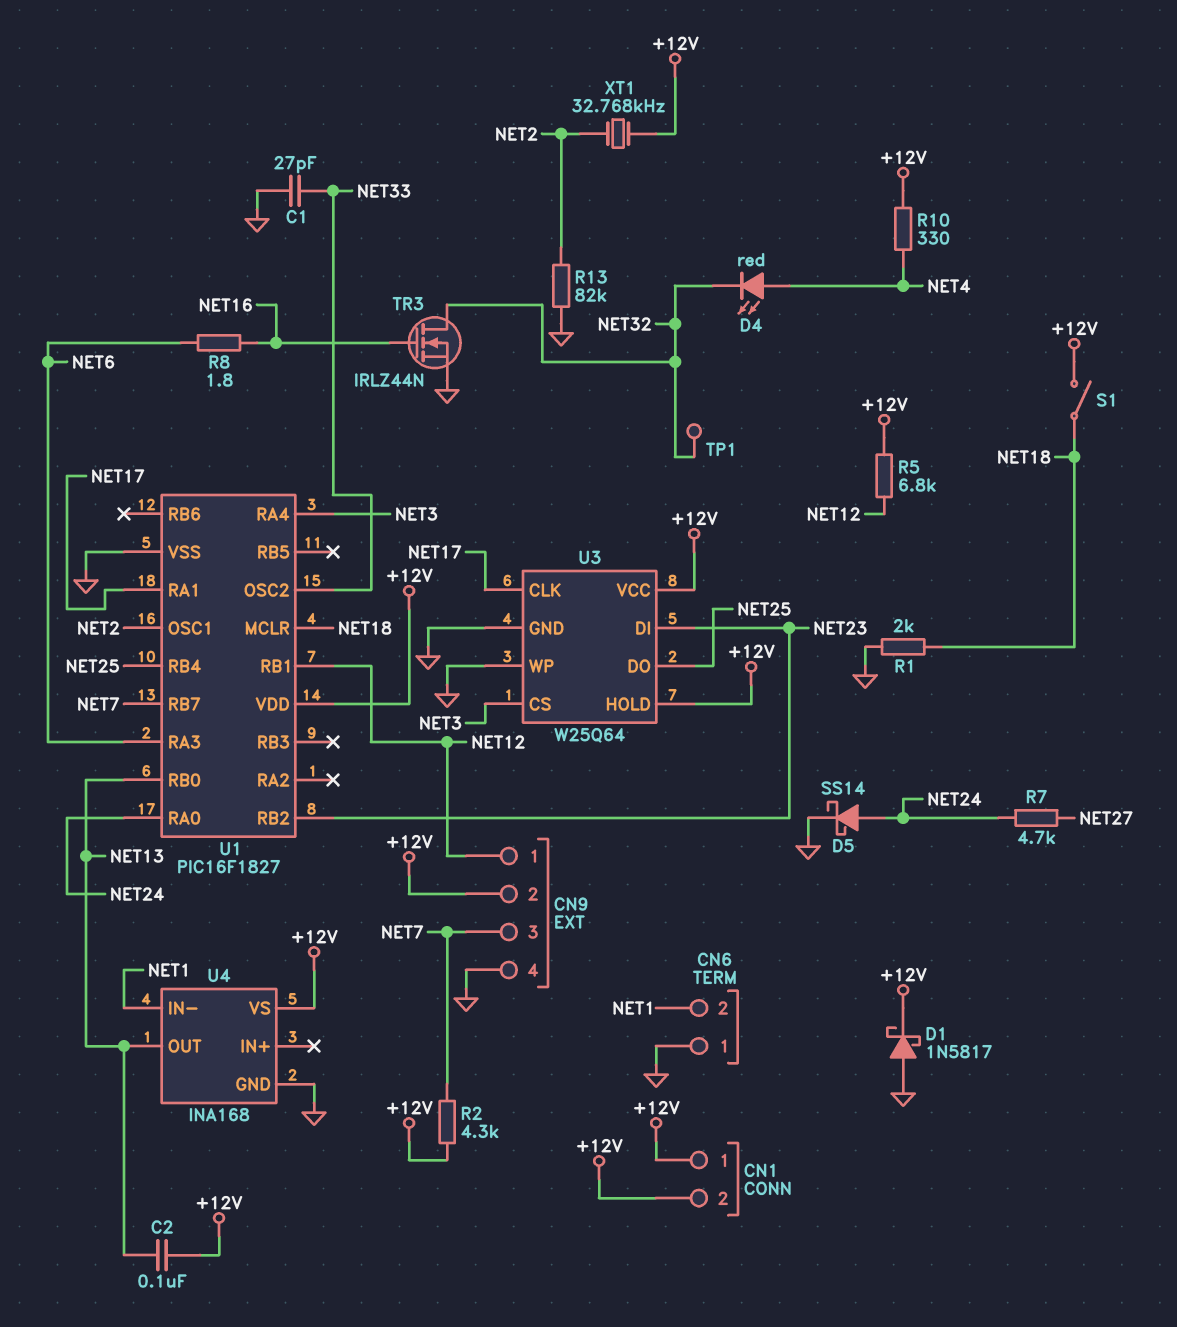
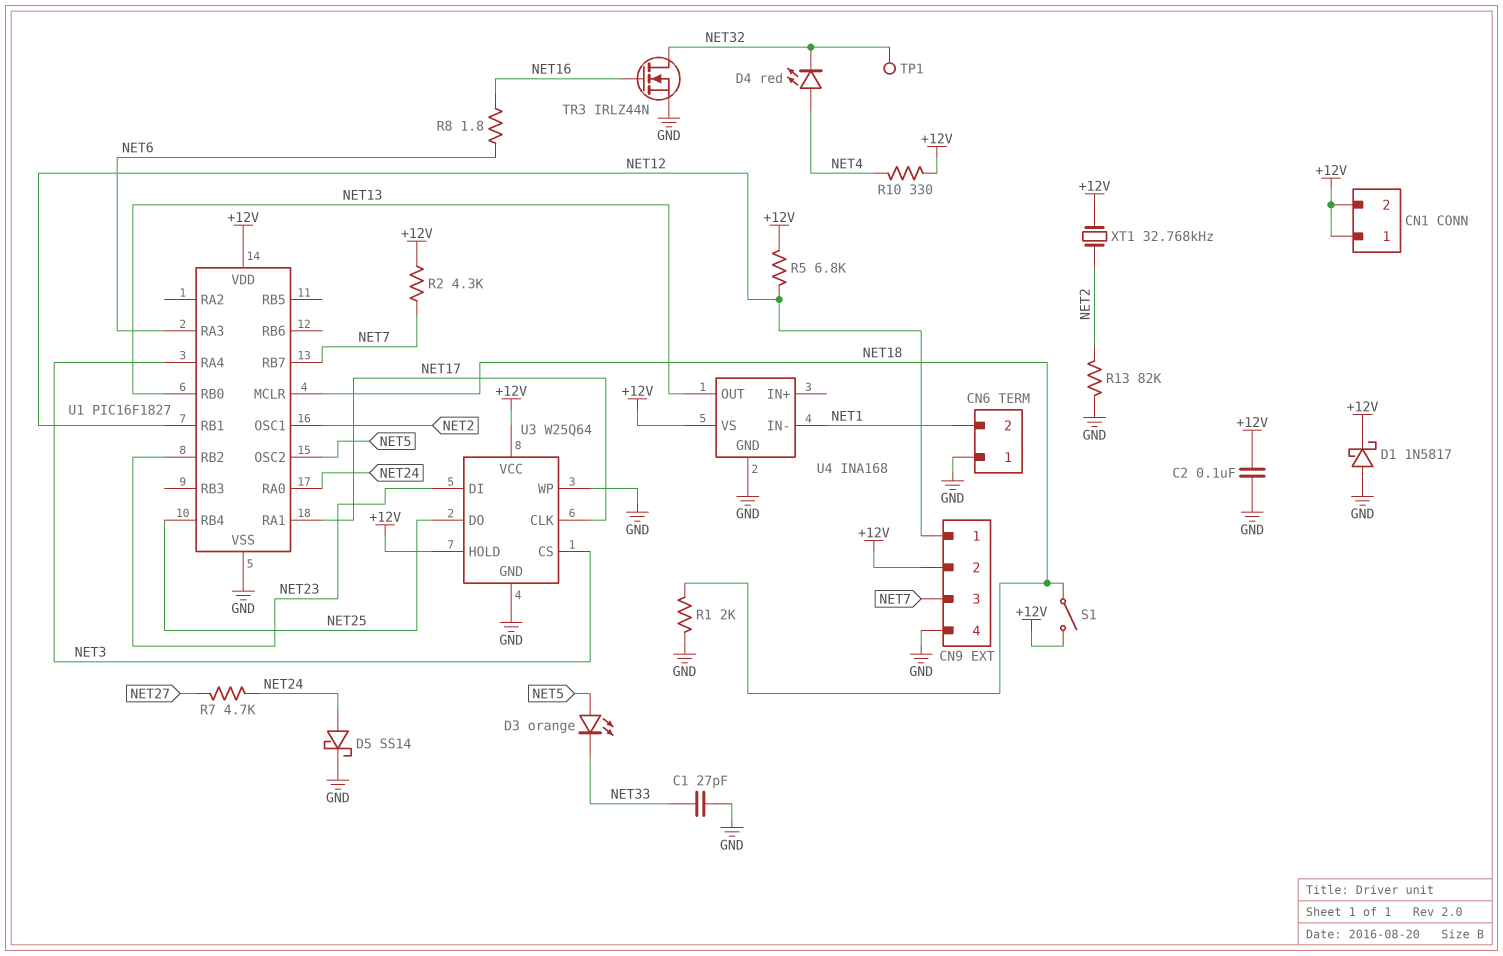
C2: 100nF (+12V, NET13) -> 100nF (+12V, GND)
D3: none -> LED orange (A NET5, K NET33)
U1 pin OSC2: NET33 -> NET5

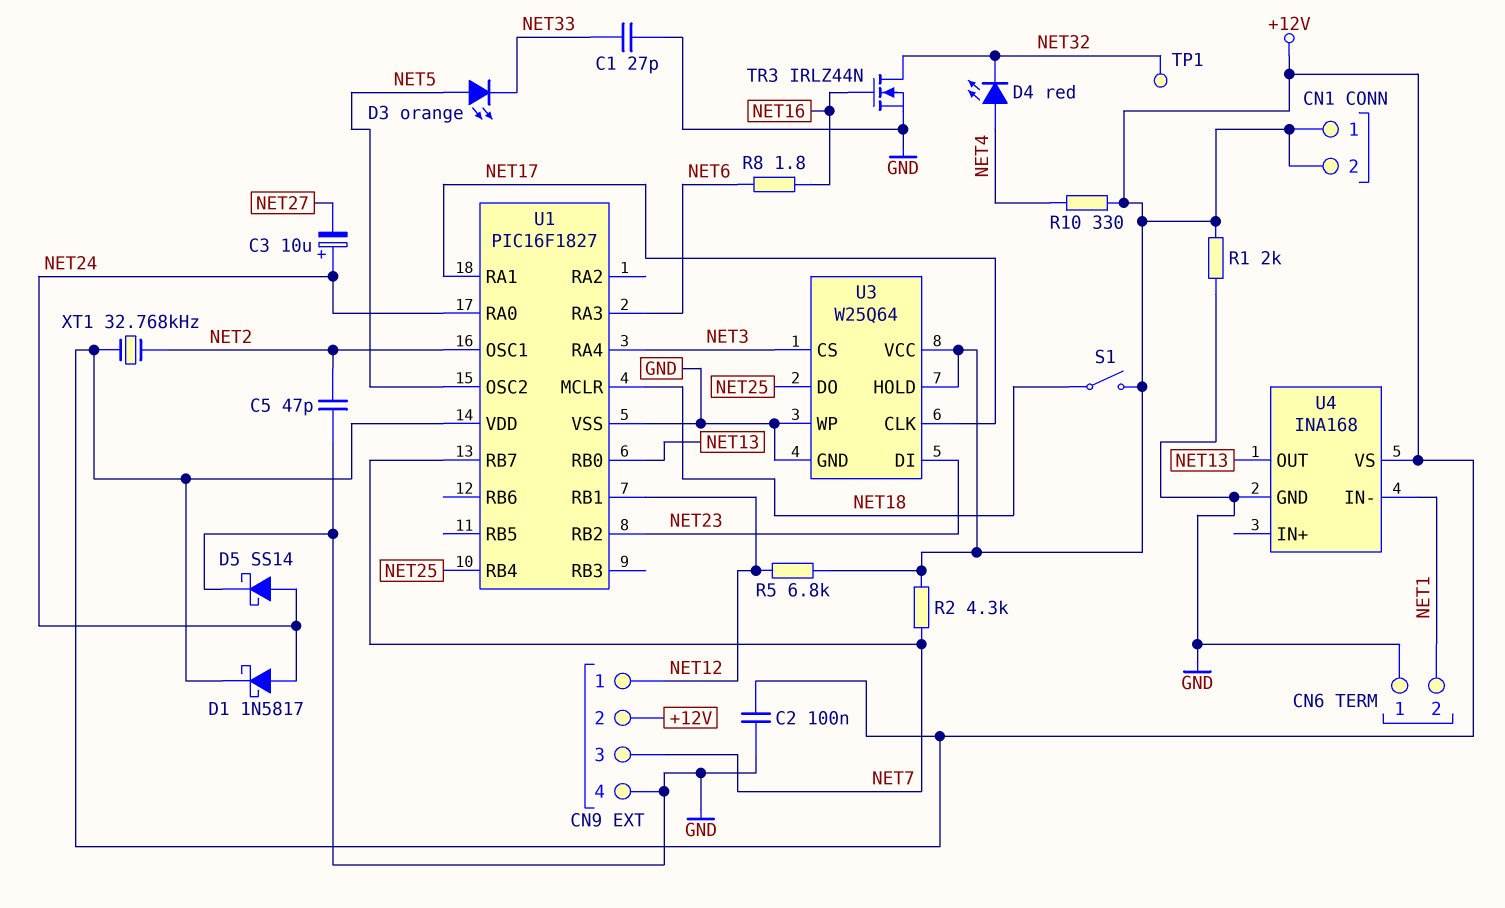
C3: none -> 10uF (plus NET24, minus NET27)
C5: none -> 47pF (GND, NET2)
D1: schottky 1N5817 (A GND, K +12V) -> schottky 1N5817 (A NET24, K +12V)
R1: 2k (GND, NET18) -> 2k (+12V, GND)
R7: 4.7k (NET24, NET27) -> none
R13: 82k (GND, NET2) -> none

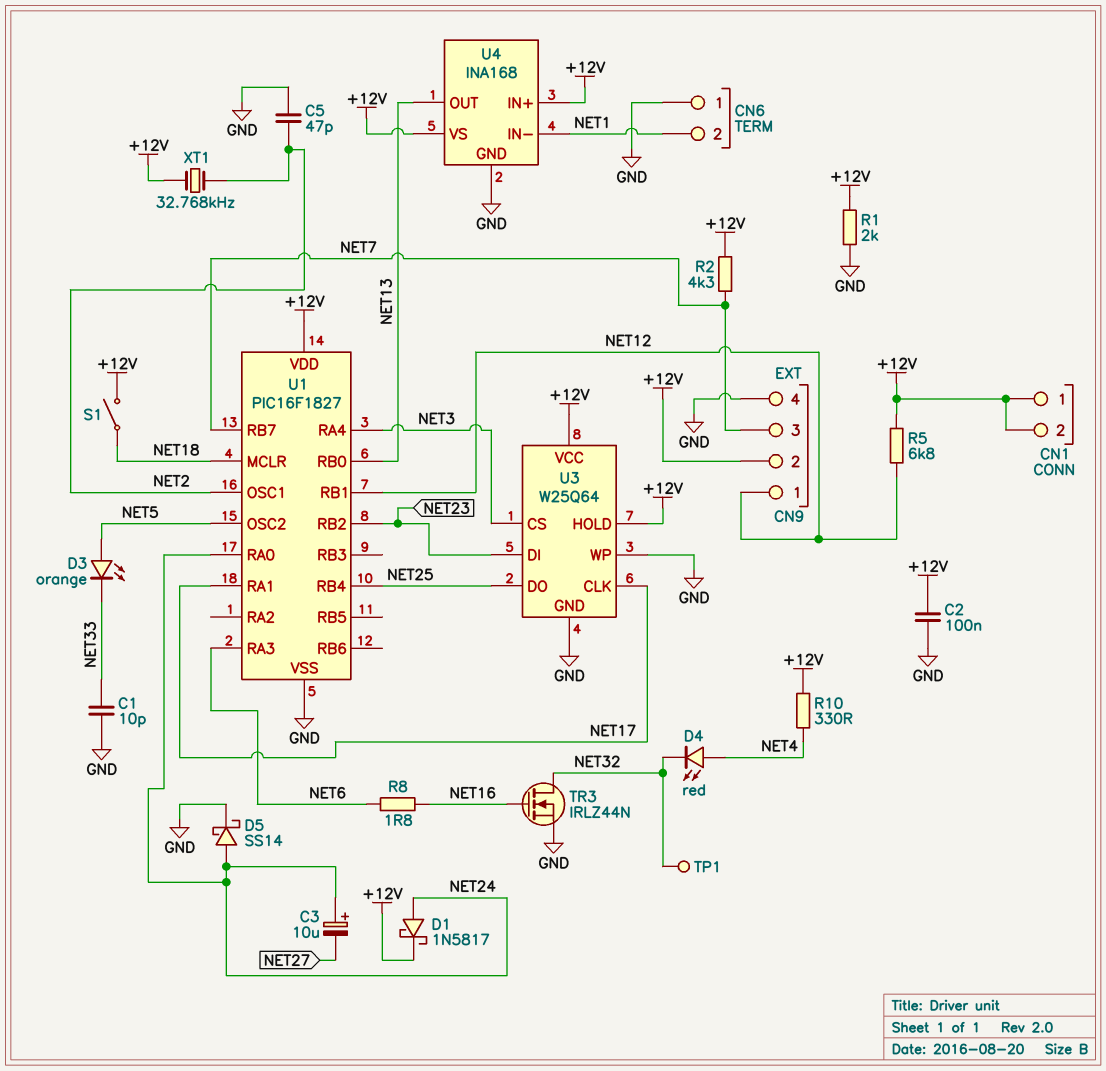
C1: 27pF (GND, NET33) -> 10pF (GND, NET33)
U4 pin IN+: none -> +12V

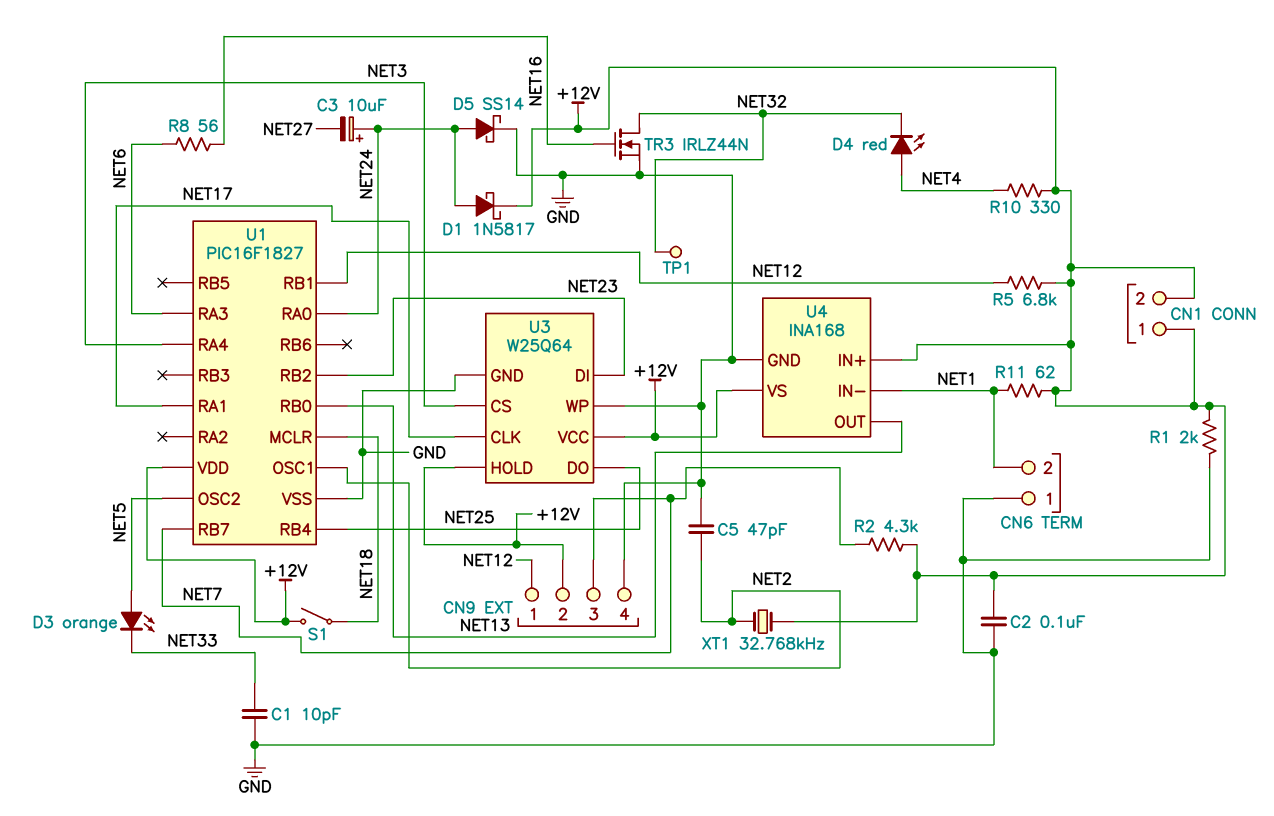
R8: 1.8 (NET6, NET16) -> 56 (NET6, NET16)
R11: none -> 62 (+12V, NET1)

